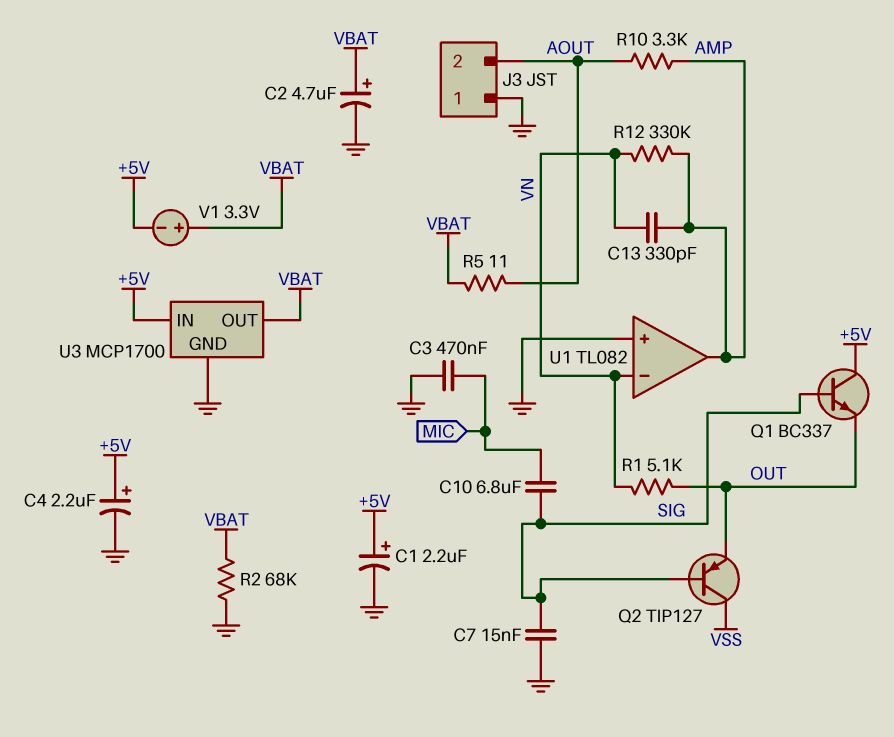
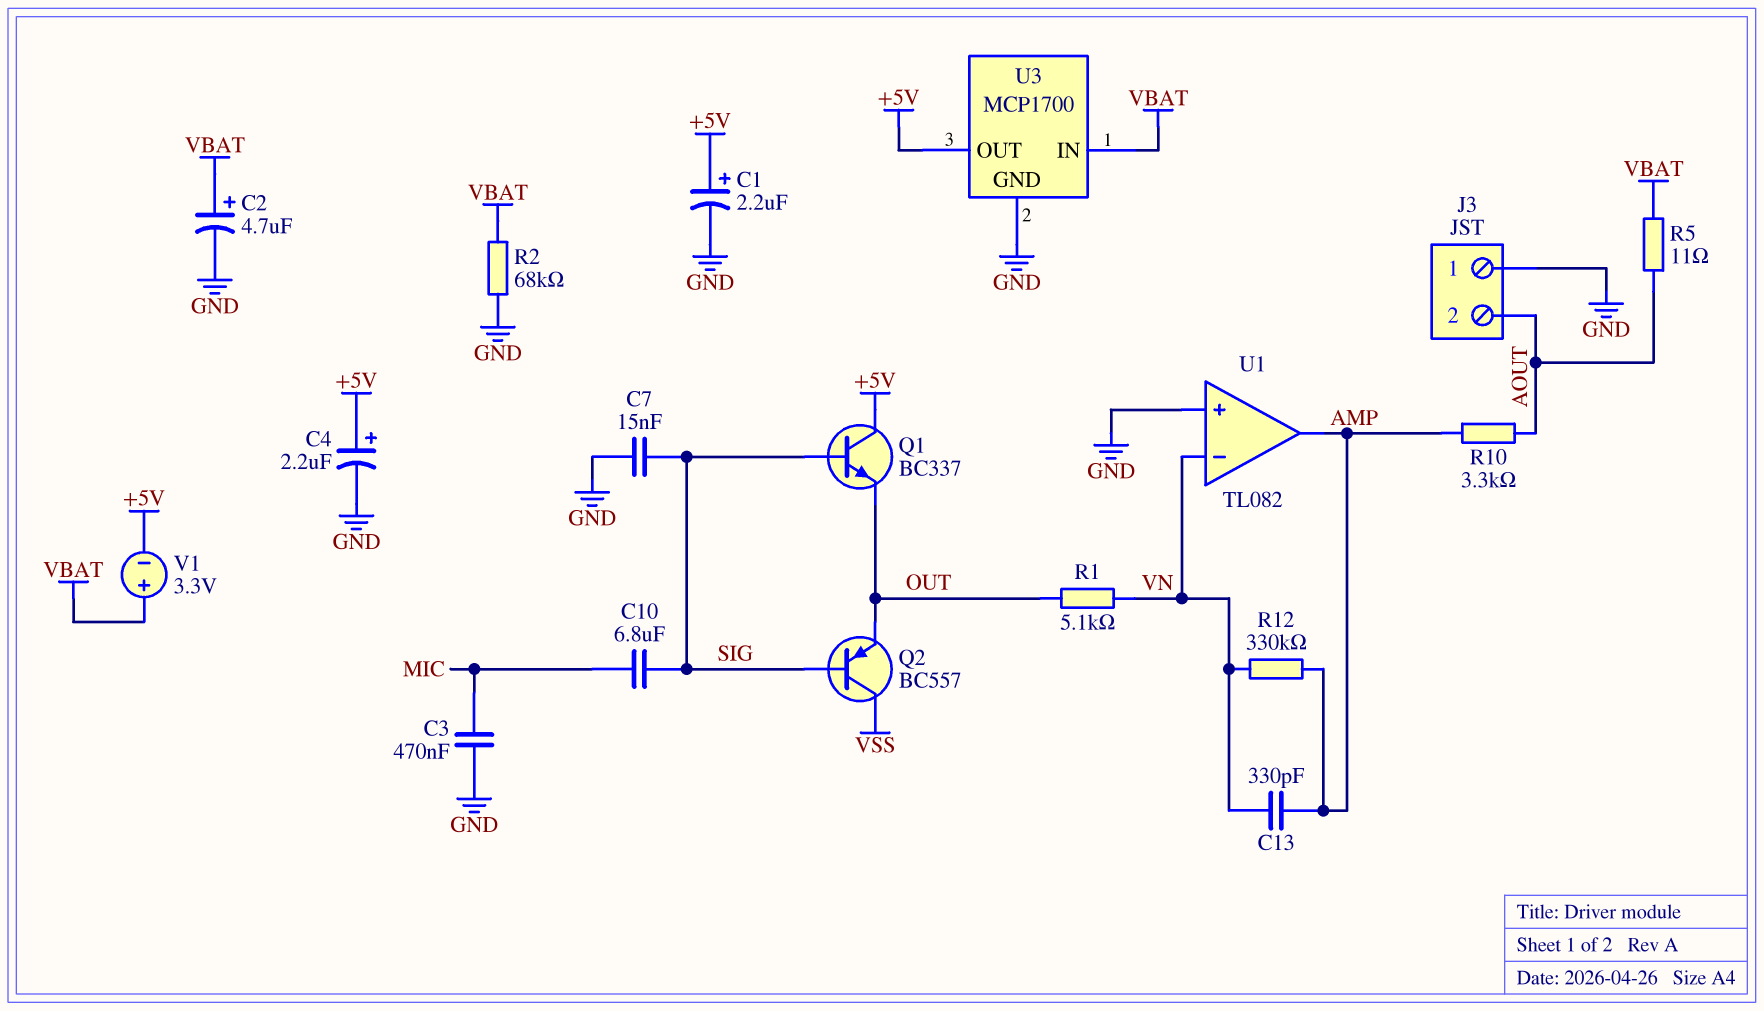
Q2: PNP TIP127 (B SIG, C VSS, E OUT) -> PNP BC557 (B SIG, C VSS, E OUT)
U3 pin IN: +5V -> VBAT
U3 pin OUT: VBAT -> +5V

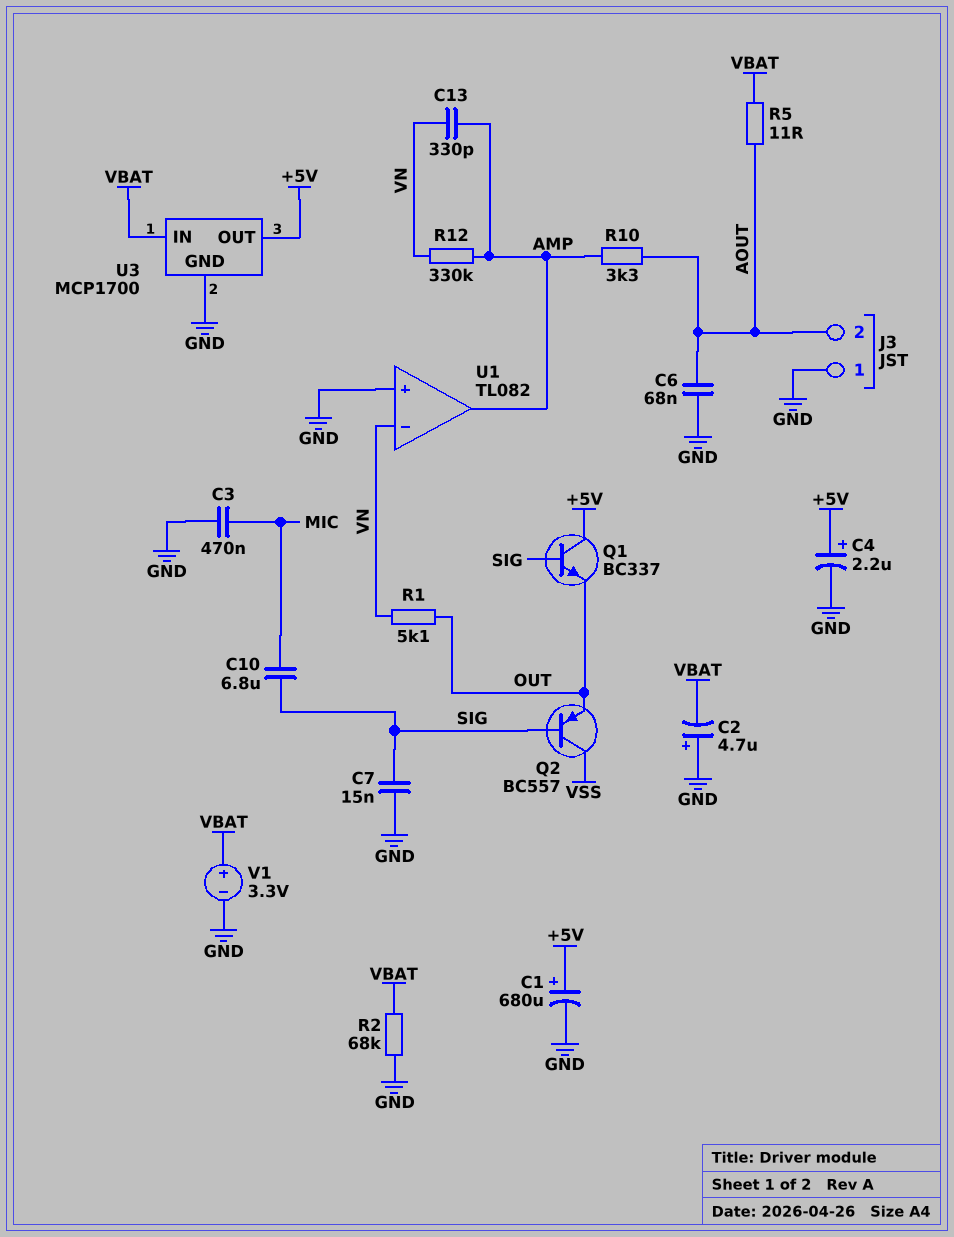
C1: 2.2uF (plus +5V, minus GND) -> 680uF (plus +5V, minus GND)
C2: 4.7uF (plus VBAT, minus GND) -> 4.7uF (plus GND, minus VBAT)
C6: none -> 68nF (AOUT, GND)
V1: 3.3V (plus VBAT, minus +5V) -> 3.3V (plus VBAT, minus GND)

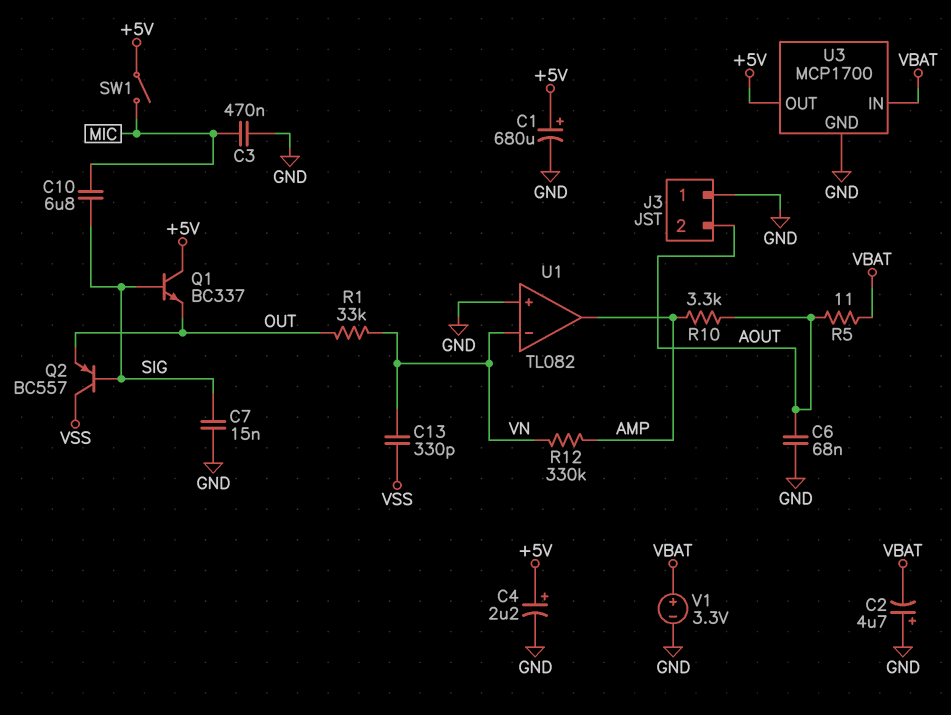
C13: 330pF (AMP, VN) -> 330pF (VN, VSS)
R1: 5.1k (OUT, VN) -> 33k (OUT, VN)
R2: 68k (GND, VBAT) -> none
SW1: none -> switch (+5V, MIC)

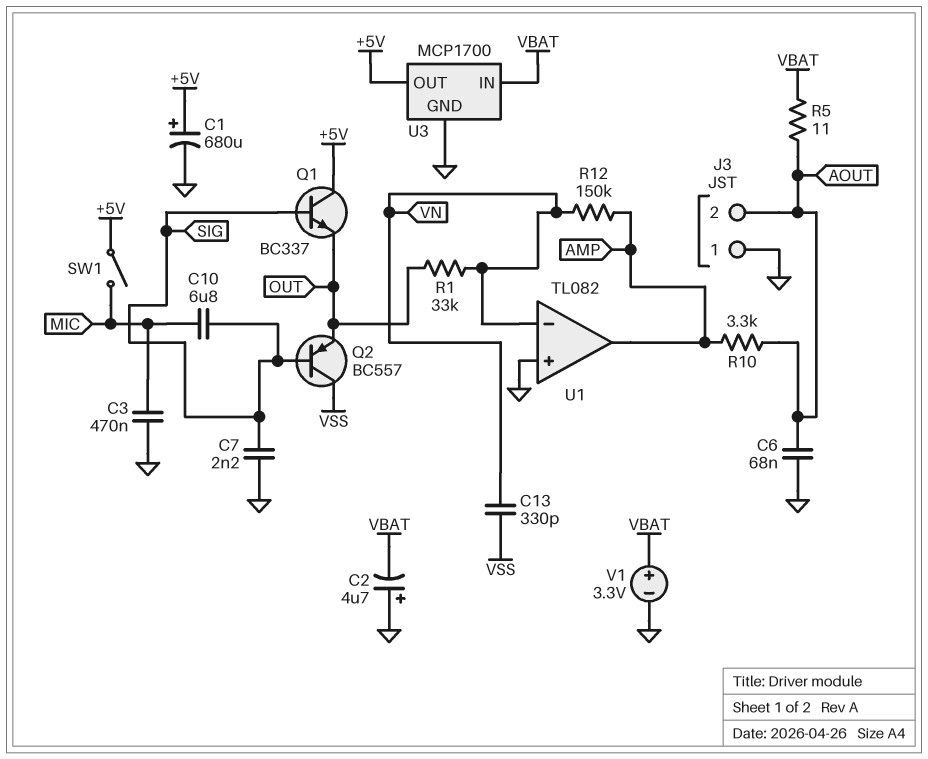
C4: 2.2uF (plus +5V, minus GND) -> none
C7: 15nF (GND, SIG) -> 2.2nF (GND, SIG)
R12: 330k (AMP, VN) -> 150k (AMP, VN)

